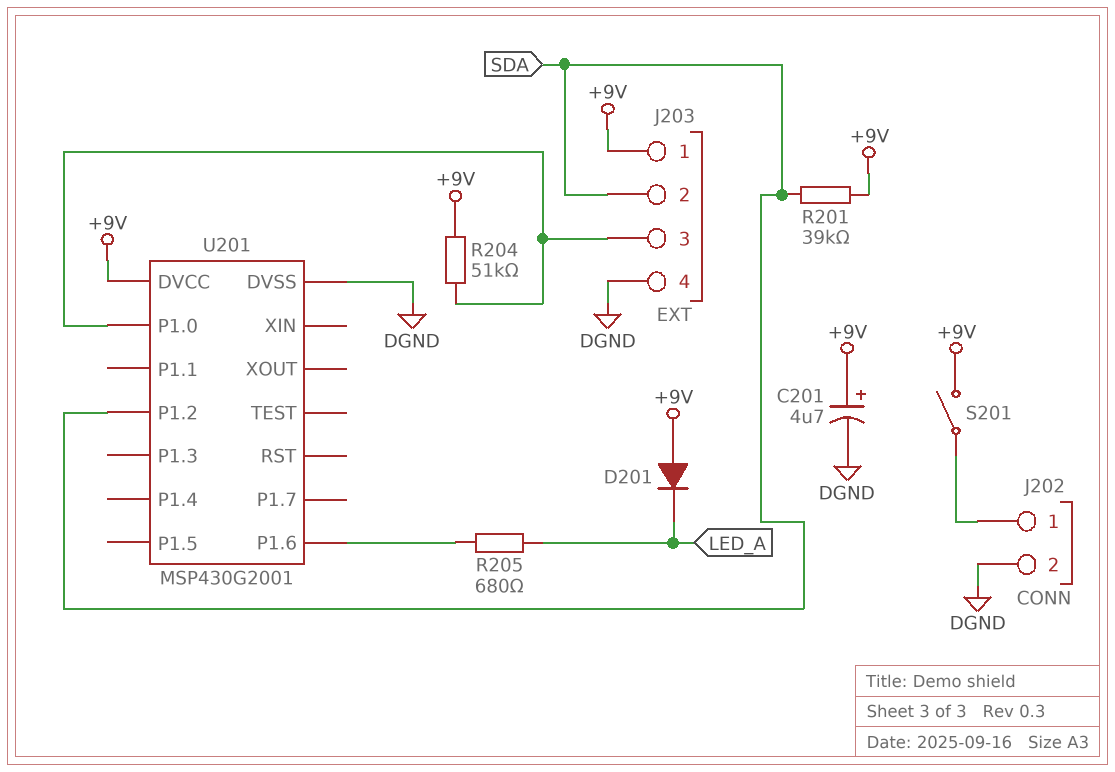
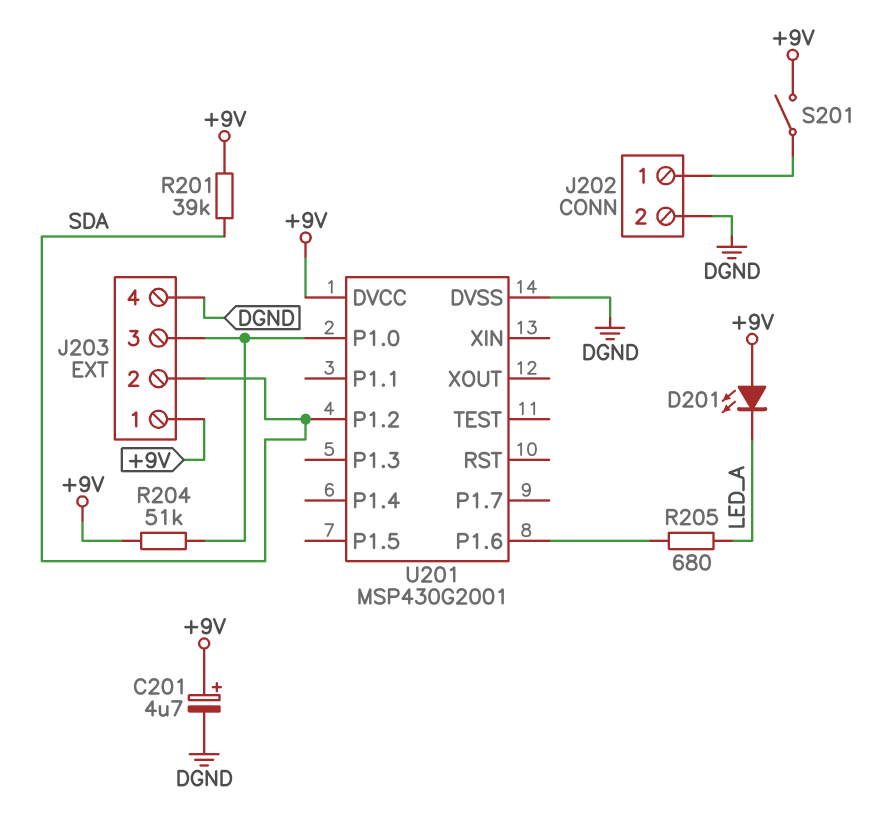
D201: diode (A +9V, K LED_A) -> LED (A +9V, K LED_A)

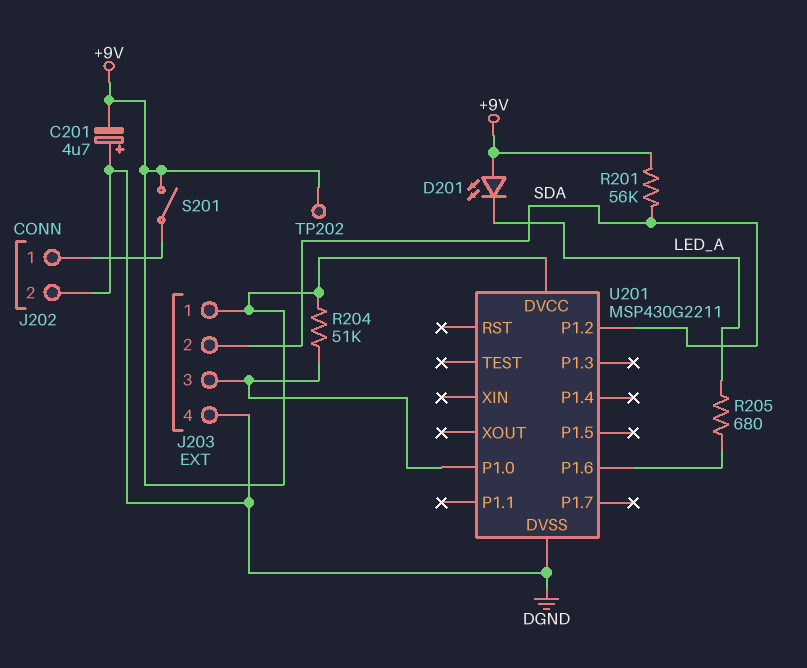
C201: 4.7uF (plus +9V, minus DGND) -> 4.7uF (plus DGND, minus +9V)
R201: 39k (+9V, SDA) -> 56k (+9V, SDA)
TP202: none -> test point (+9V)
U201: MSP430G2001 -> MSP430G2211

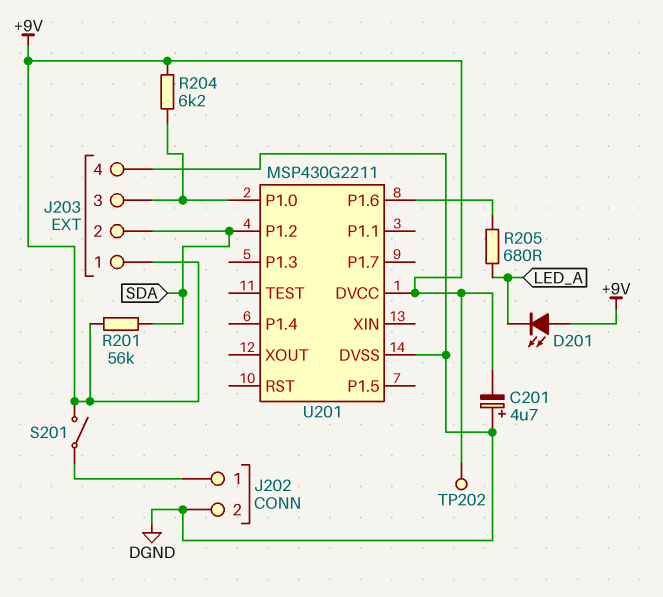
R204: 51k (+9V, J203/3) -> 6.2k (+9V, J203/3)

